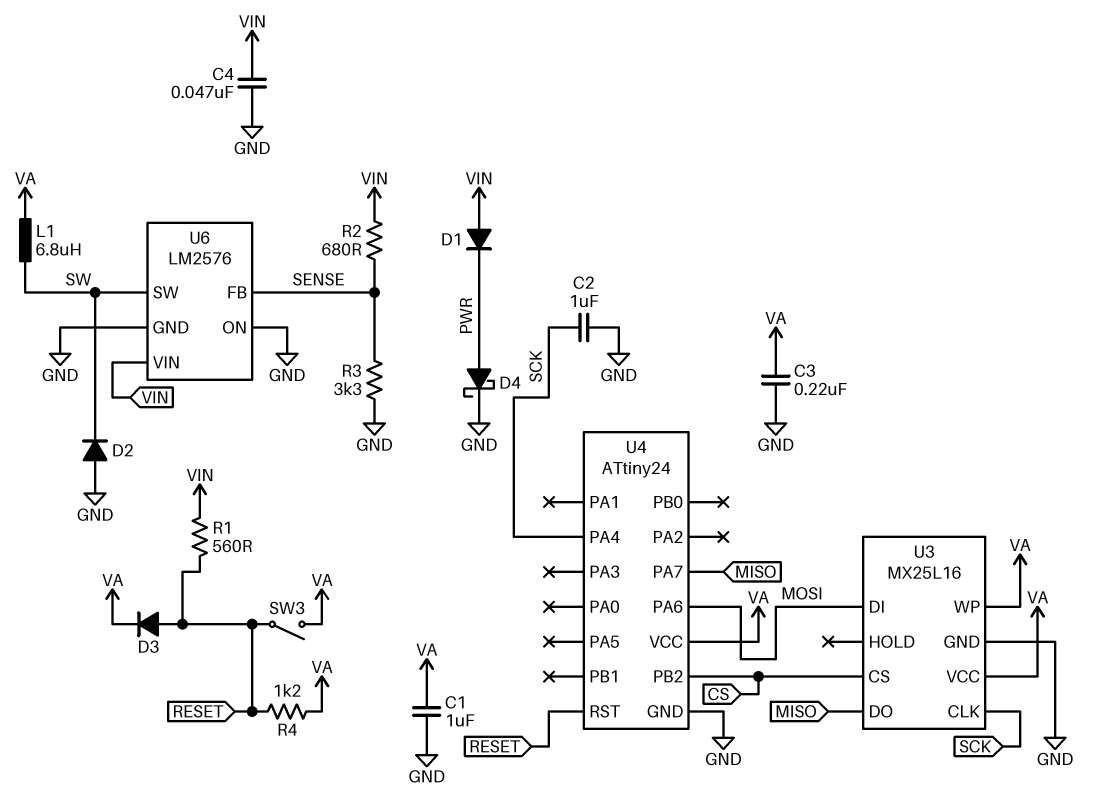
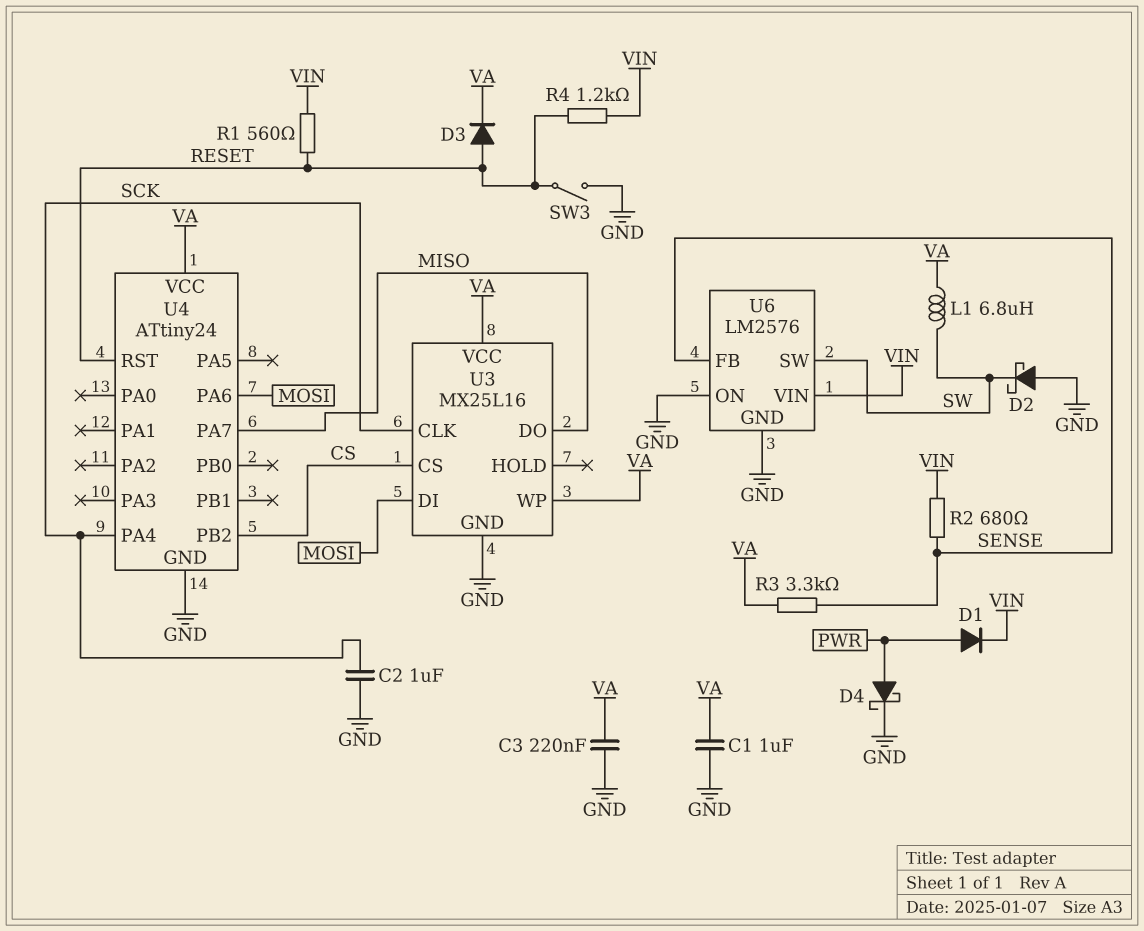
C4: 47nF (GND, VIN) -> none
D1: diode (A VIN, K PWR) -> diode (A PWR, K VIN)
D2: diode (A GND, K SW) -> schottky (A GND, K SW)
R3: 3.3k (GND, SENSE) -> 3.3k (SENSE, VA)
R4: 1.2k (RESET, VA) -> 1.2k (RESET, VIN)
SW3: switch (RESET, VA) -> switch (GND, RESET)

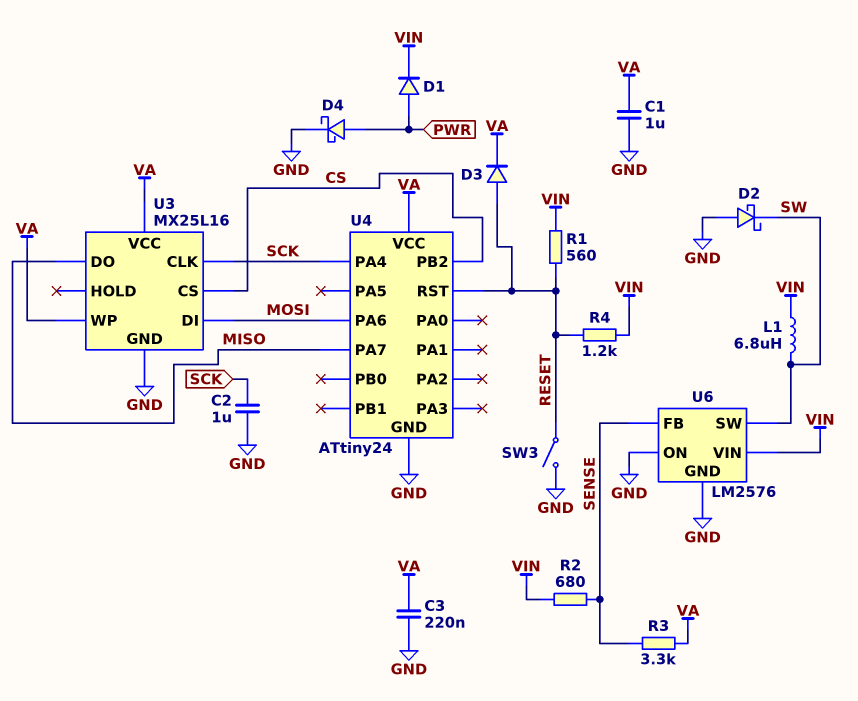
L1: 6.8uH (SW, VA) -> 6.8uH (SW, VIN)

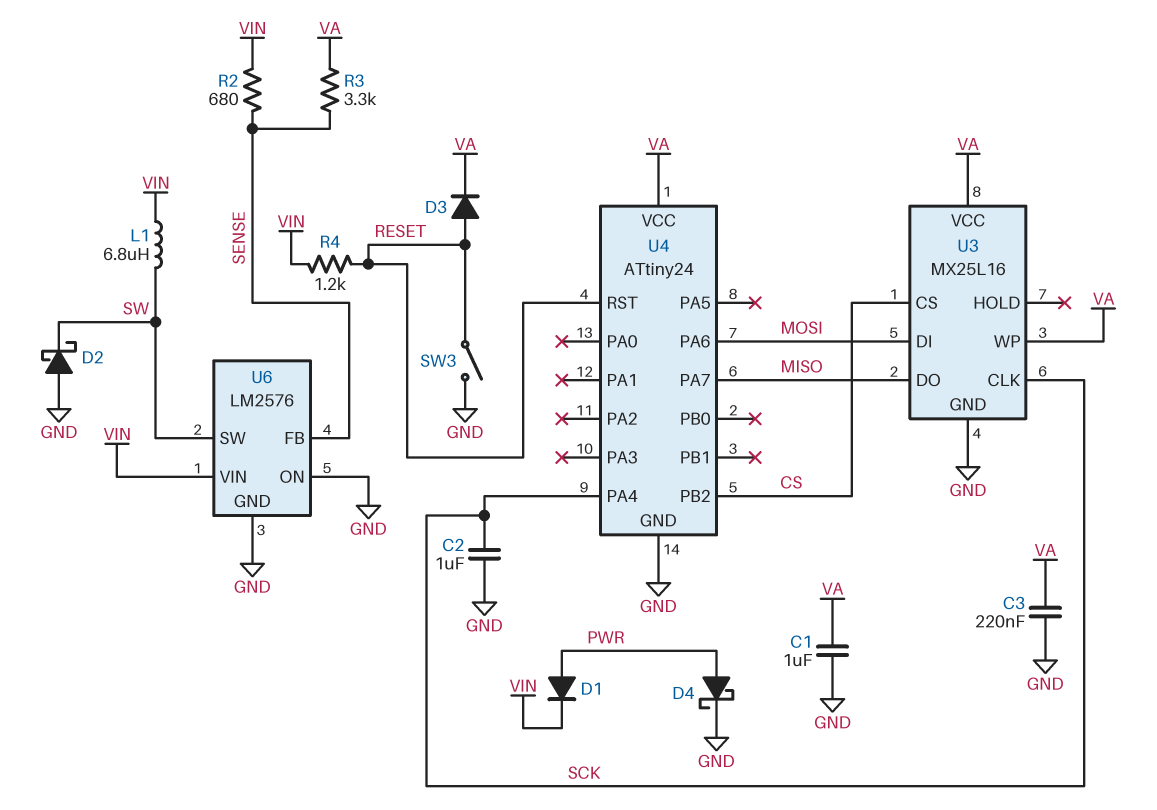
R1: 560 (RESET, VIN) -> none

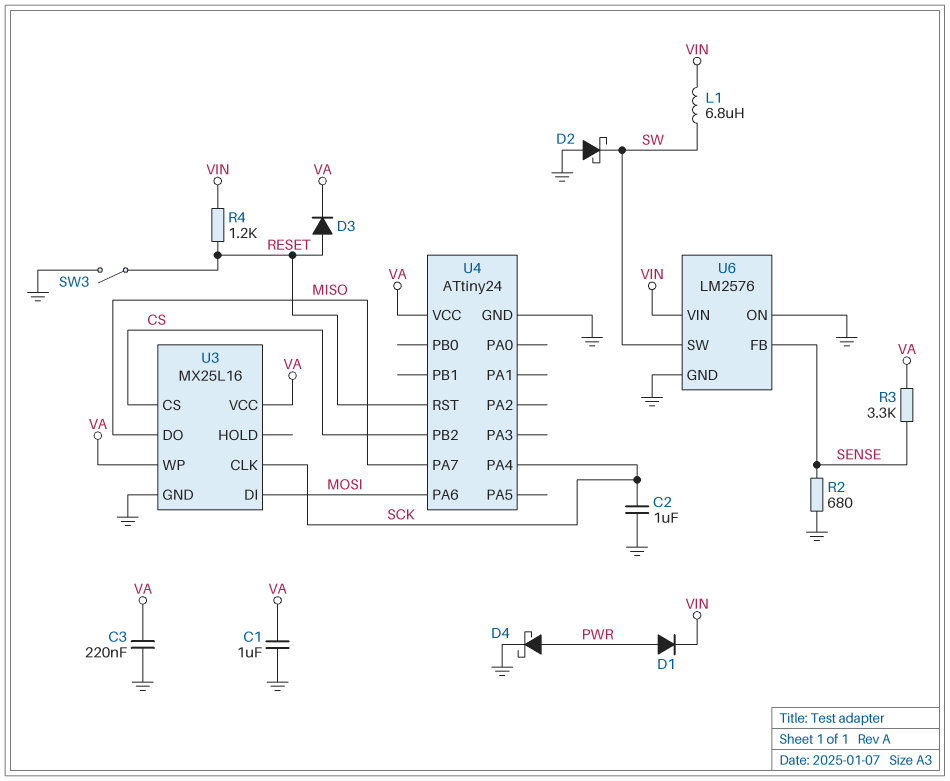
R2: 680 (SENSE, VIN) -> 680 (GND, SENSE)

